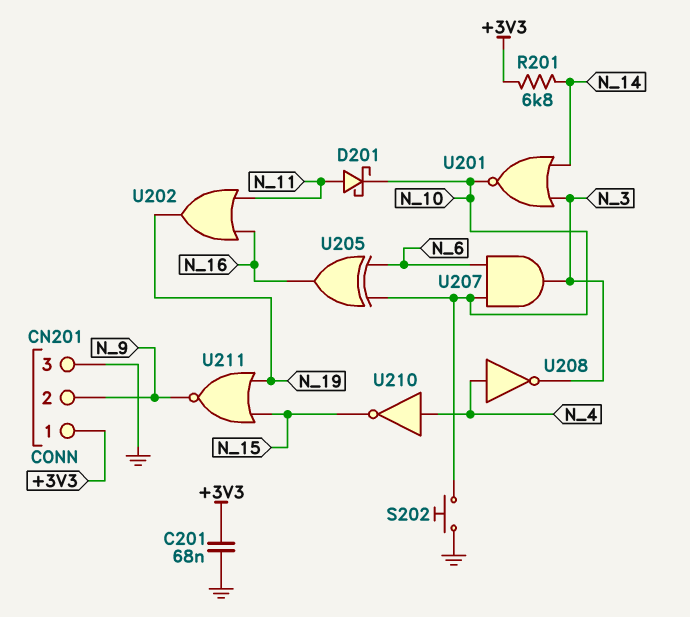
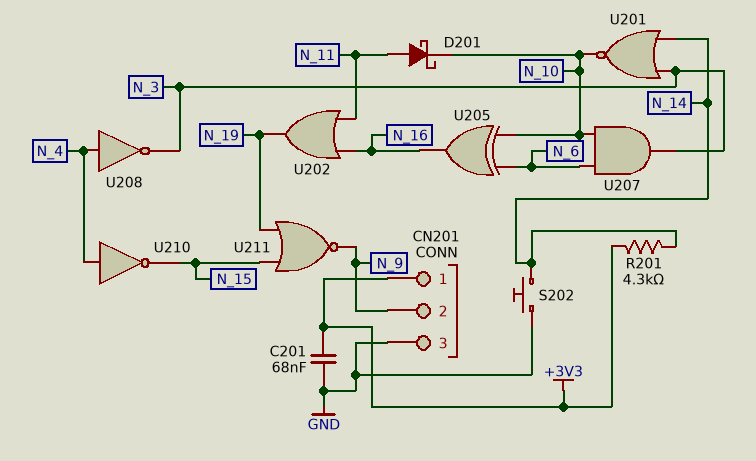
R201: 6.8k (+3V3, N_14) -> 4.3k (+3V3, N_14)
S202: button (GND, N_10) -> button (GND, N_14)

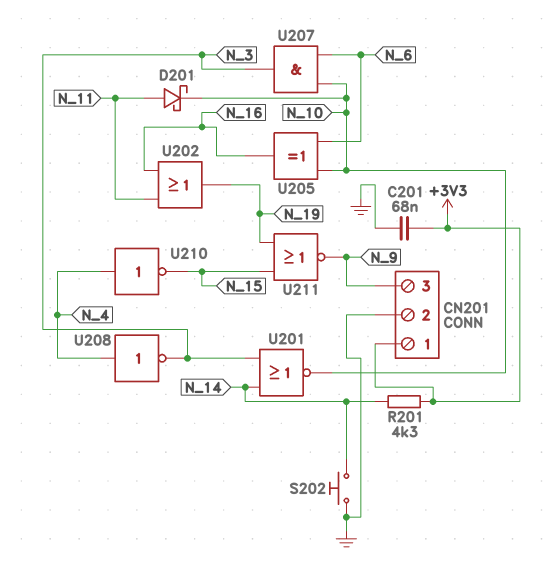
CN201 pin 2: N_9 -> GND
CN201 pin 3: GND -> N_9

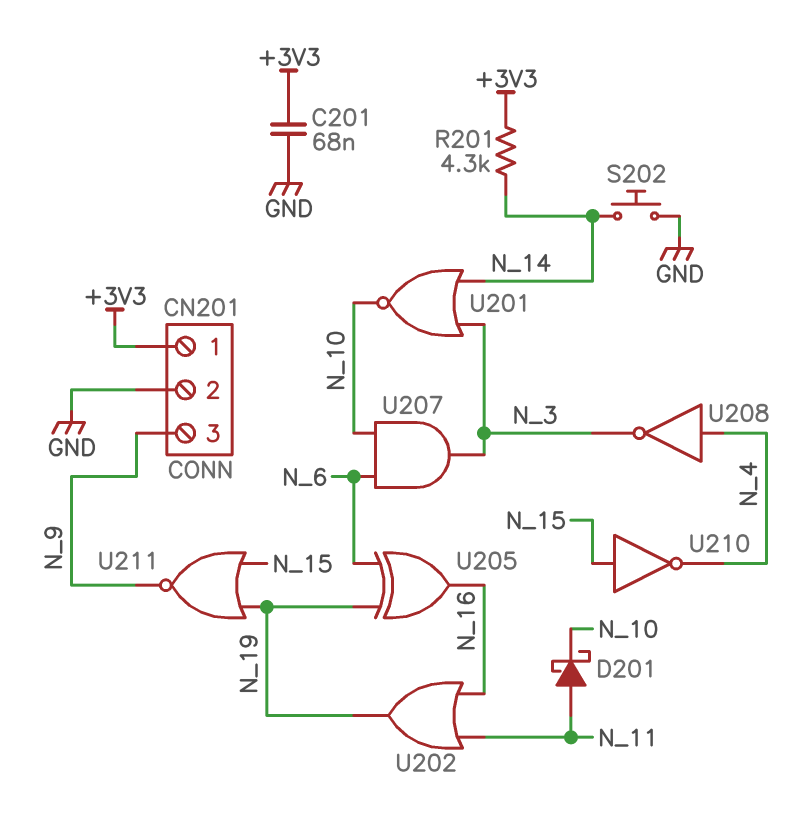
U205: XOR (in N_6, in N_10, out N_16) -> XOR (in N_6, in N_19, out N_16)
U210: NOT (in N_4, out N_15) -> NOT (in N_15, out N_4)

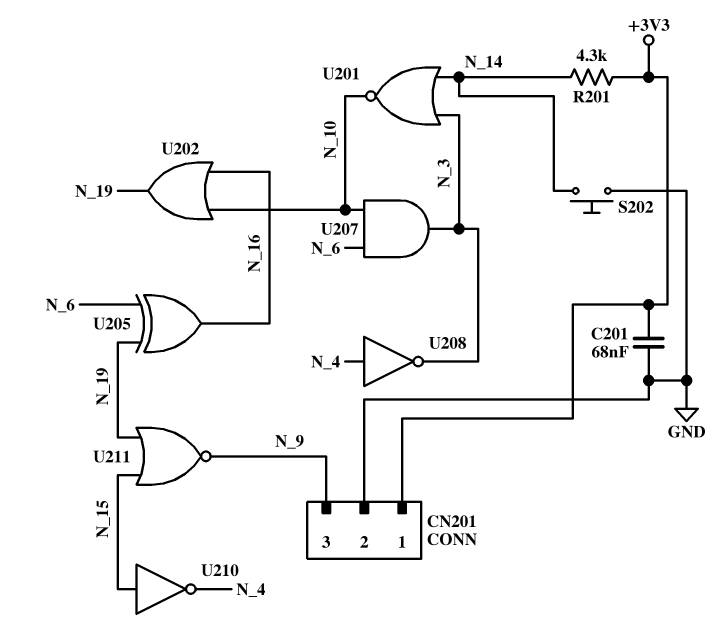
D201: schottky (A N_11, K N_10) -> none
U202: OR (in N_11, in N_16, out N_19) -> OR (in N_10, in N_16, out N_19)

